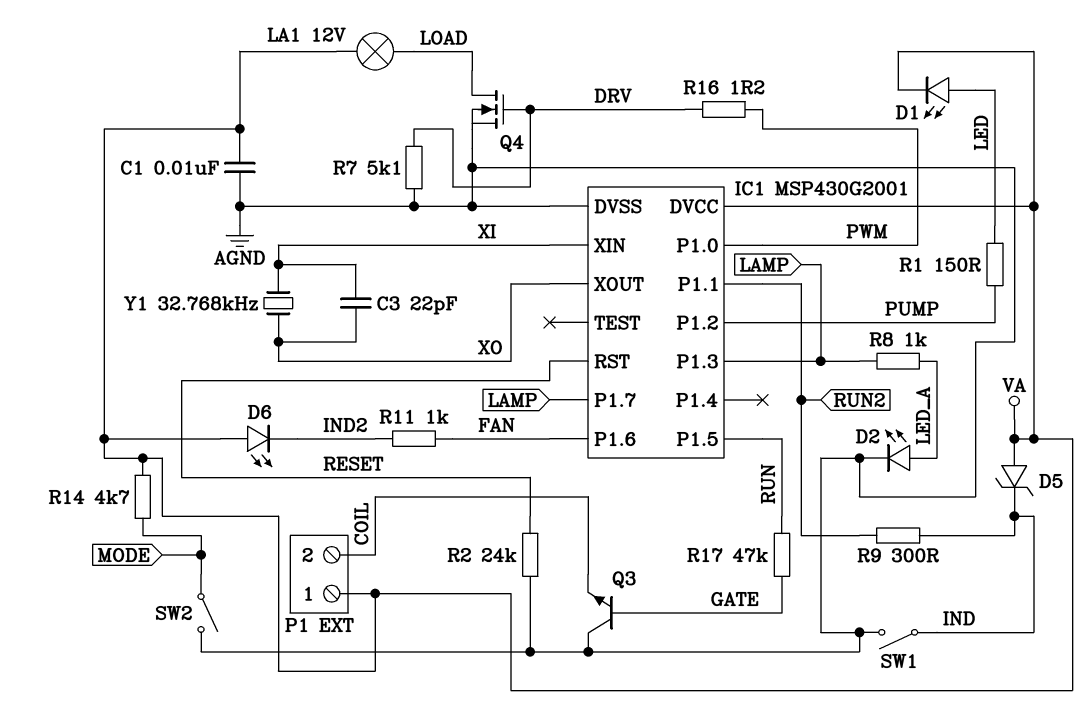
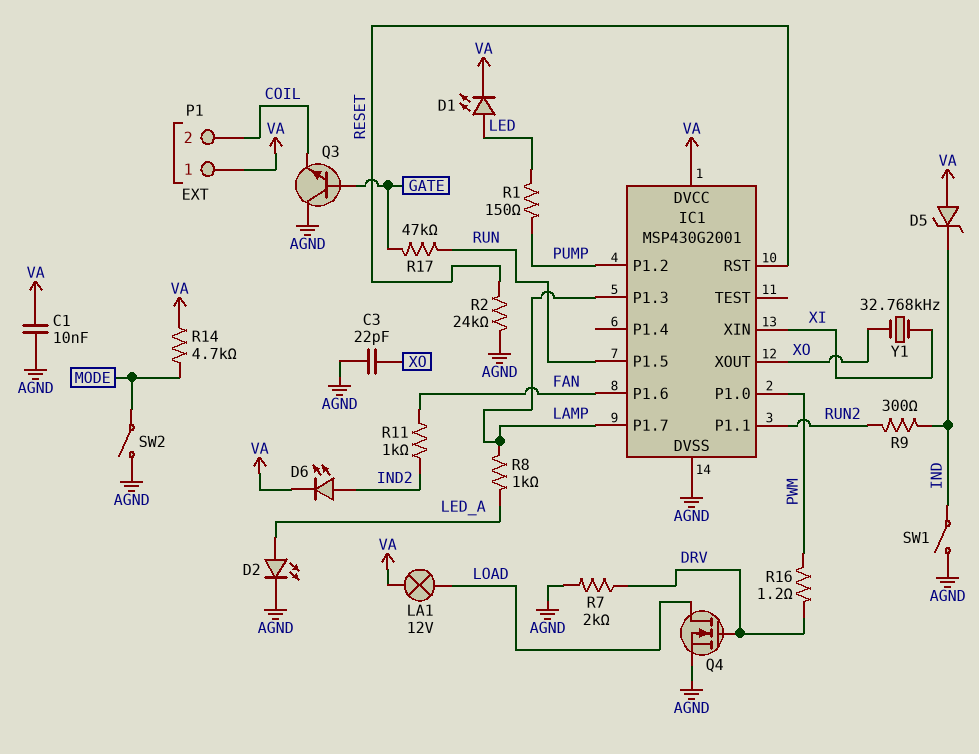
C3: 22pF (XI, XO) -> 22pF (AGND, XO)
D6: LED (A VA, K IND2) -> LED (A IND2, K VA)
R7: 5.1k (AGND, DRV) -> 2k (AGND, DRV)

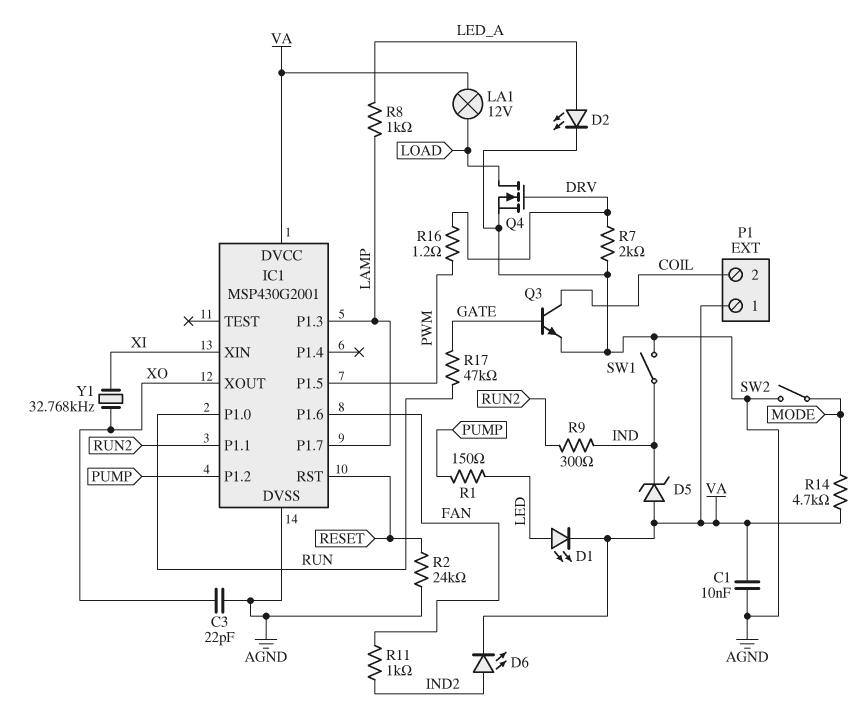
IC1 pin P1.0: PWM -> RUN
IC1 pin P1.5: RUN -> PWM
Q3: NPN (B GATE, C AGND, E COIL) -> NPN (B GATE, C COIL, E AGND)

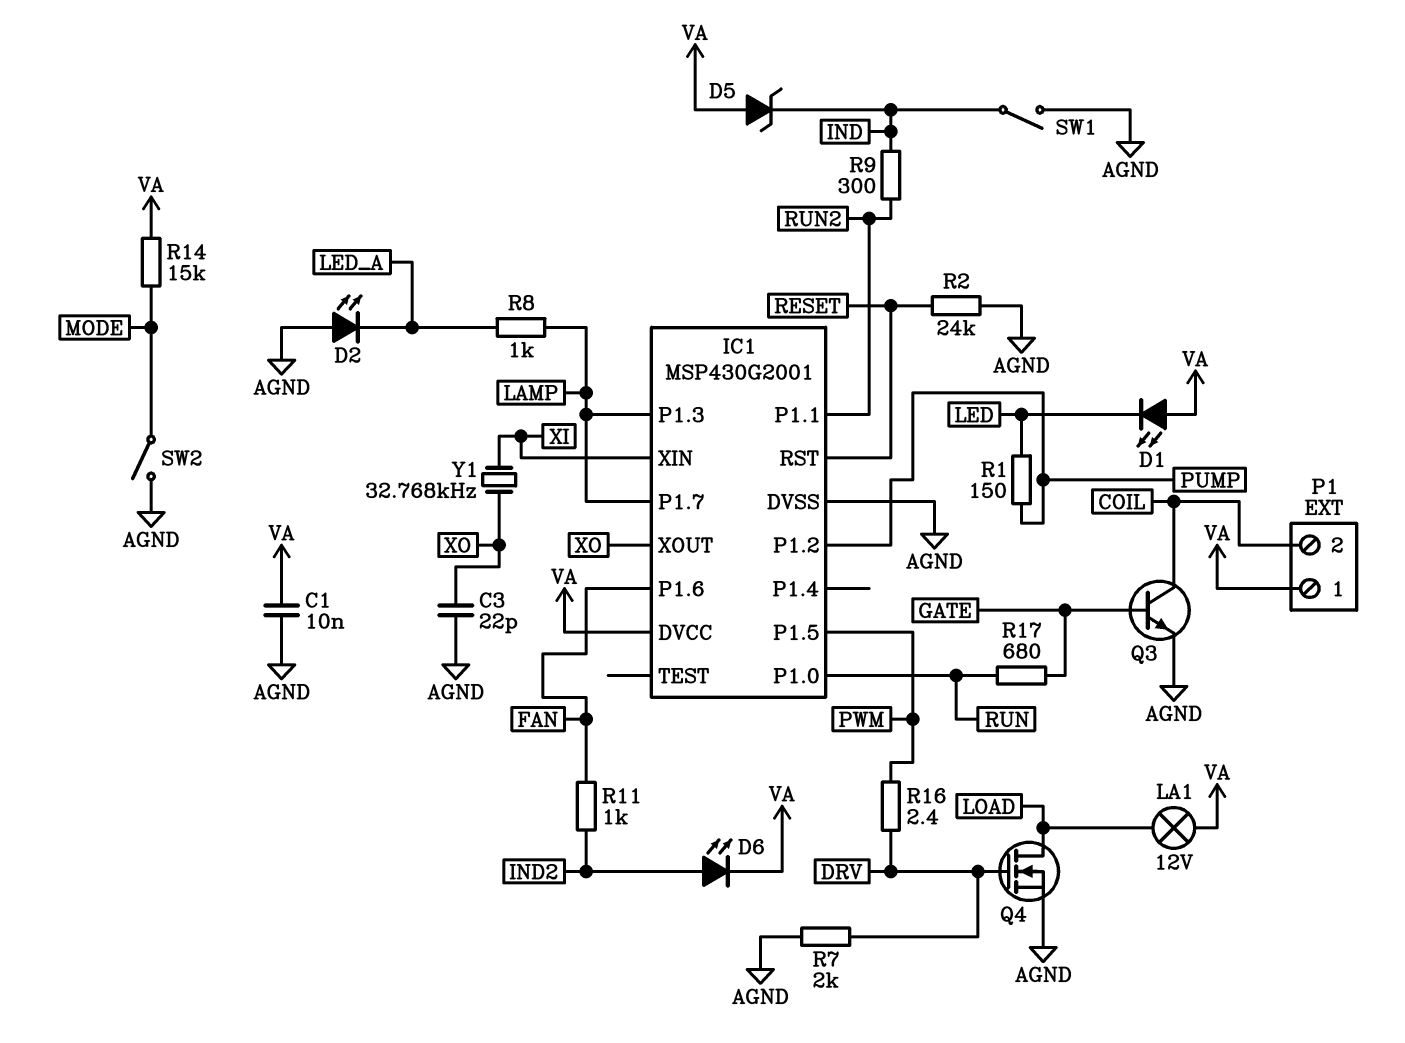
D1: LED (A LED, K VA) -> LED (A VA, K LED)
D2: LED (A LED_A, K AGND) -> LED (A AGND, K LED_A)
R14: 4.7k (MODE, VA) -> 15k (MODE, VA)
R16: 1.2 (DRV, PWM) -> 2.4 (DRV, PWM)
R17: 47k (GATE, RUN) -> 680 (GATE, RUN)

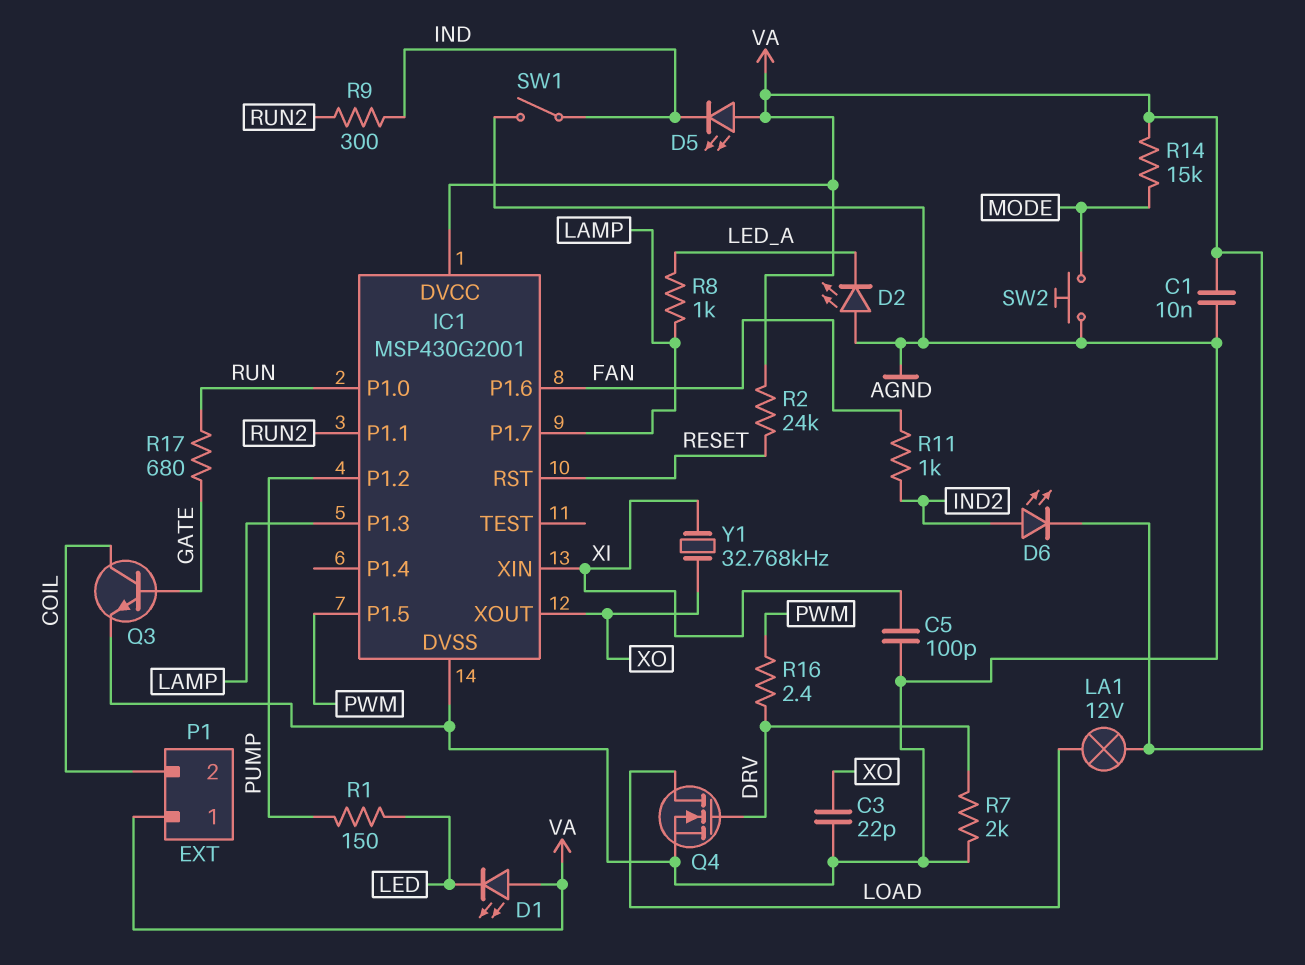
C5: none -> 100pF (AGND, XI)
D5: zener (A VA, K IND) -> LED (A VA, K IND)
R2: 24k (AGND, RESET) -> 24k (RESET, VA)
SW2: switch (AGND, MODE) -> button (AGND, MODE)

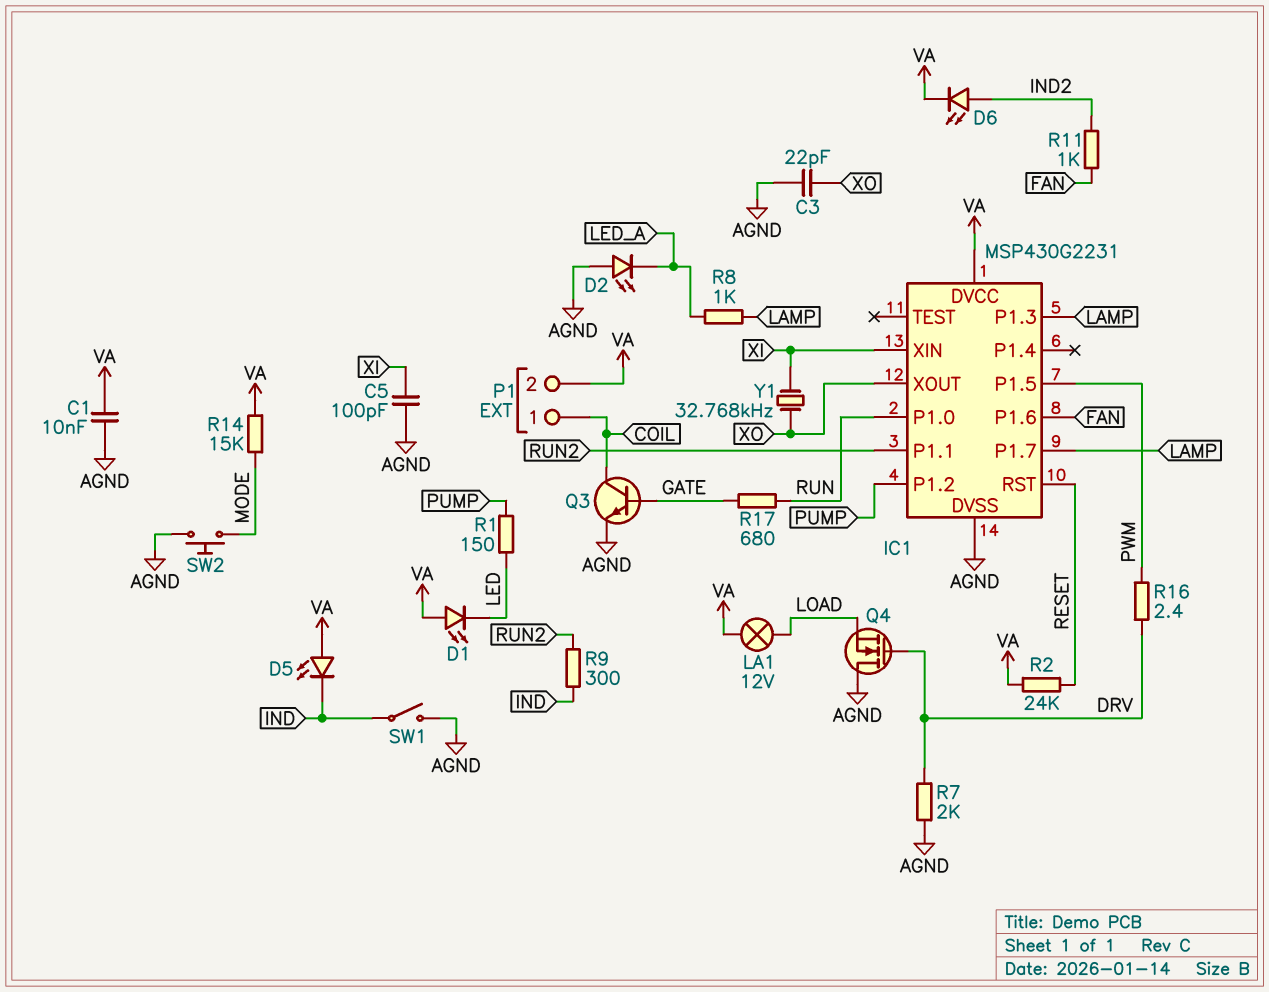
IC1: MSP430G2001 -> MSP430G2231
P1 pin 1: VA -> COIL
P1 pin 2: COIL -> VA
Q4: NMOS (G DRV, D LOAD, S AGND) -> NMOS (G DRV, D AGND, S LOAD)

